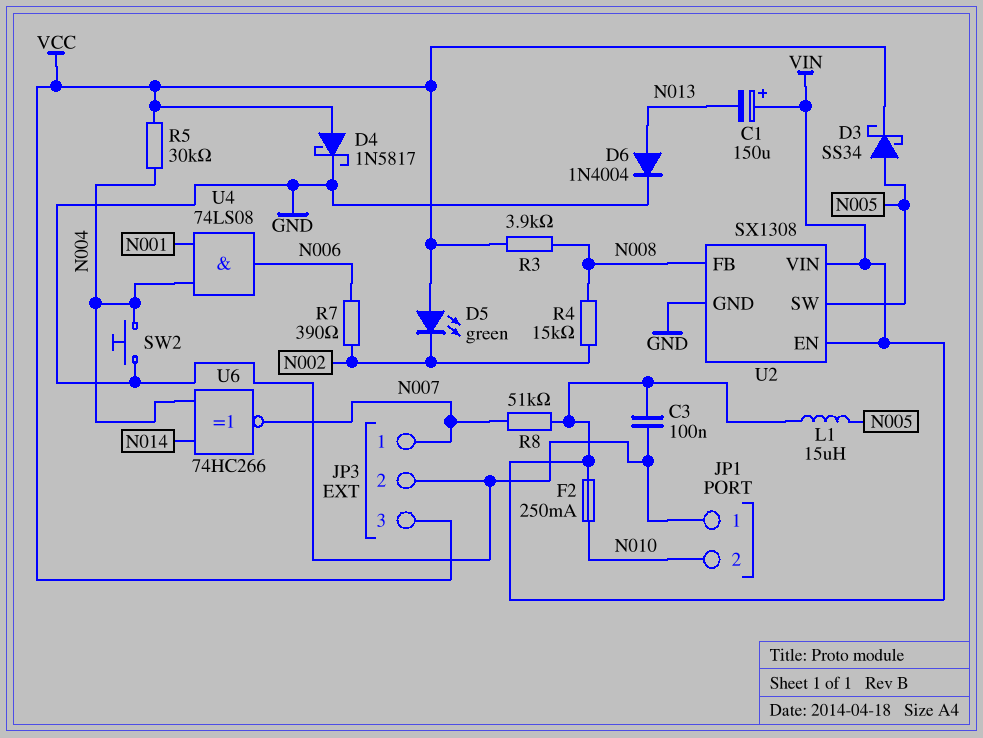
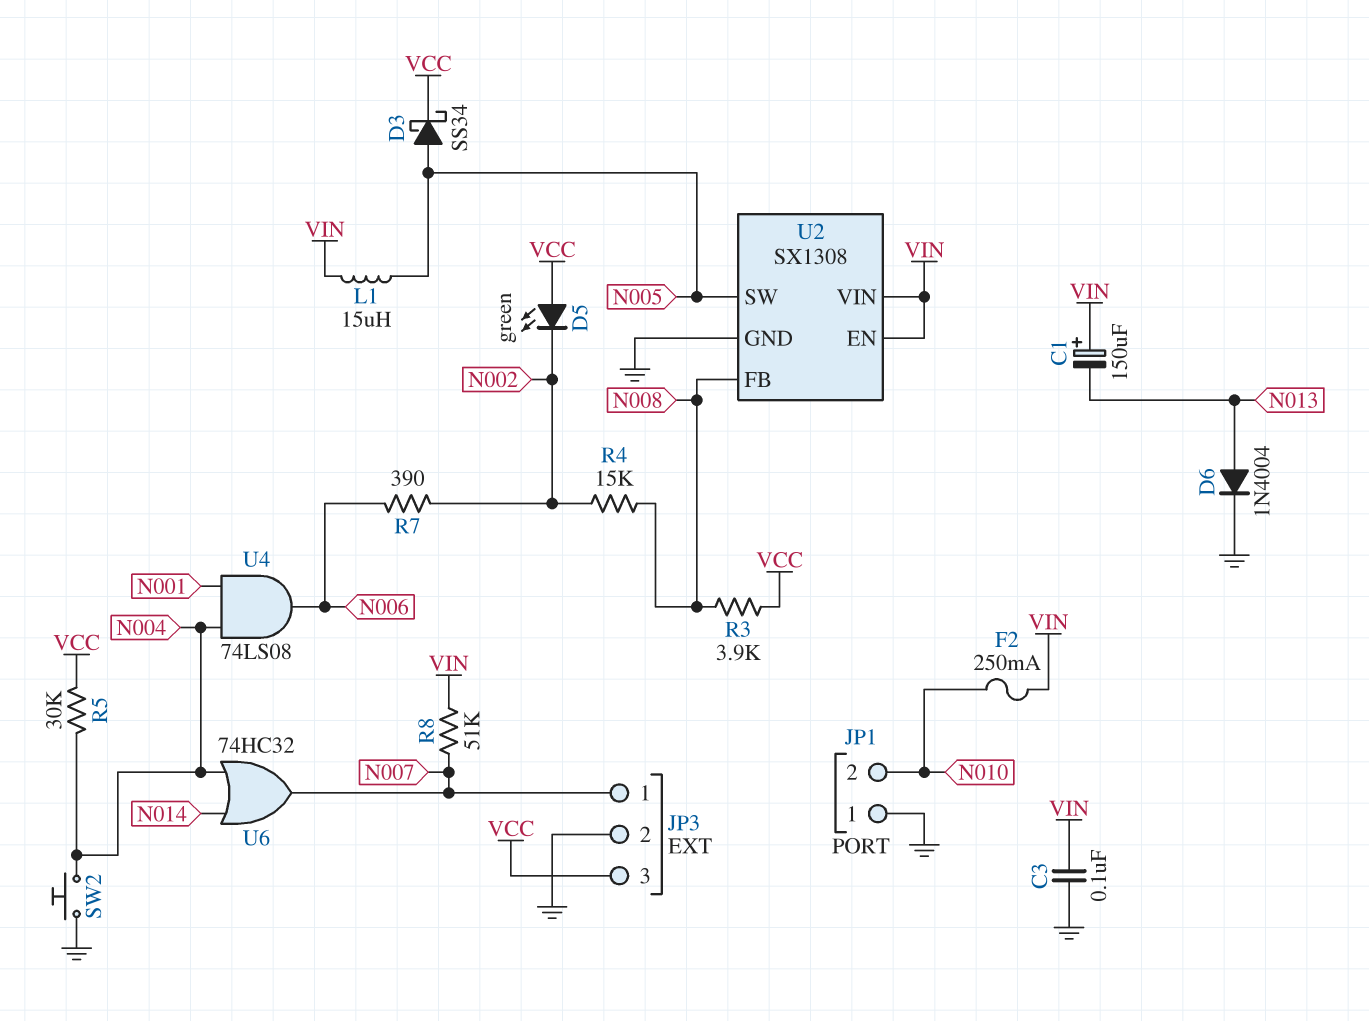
D4: schottky 1N5817 (A VCC, K GND) -> none
U6: XNOR 74HC266 (in N004, in N014, out N007) -> OR 74HC32 (in N004, in N014, out N007)

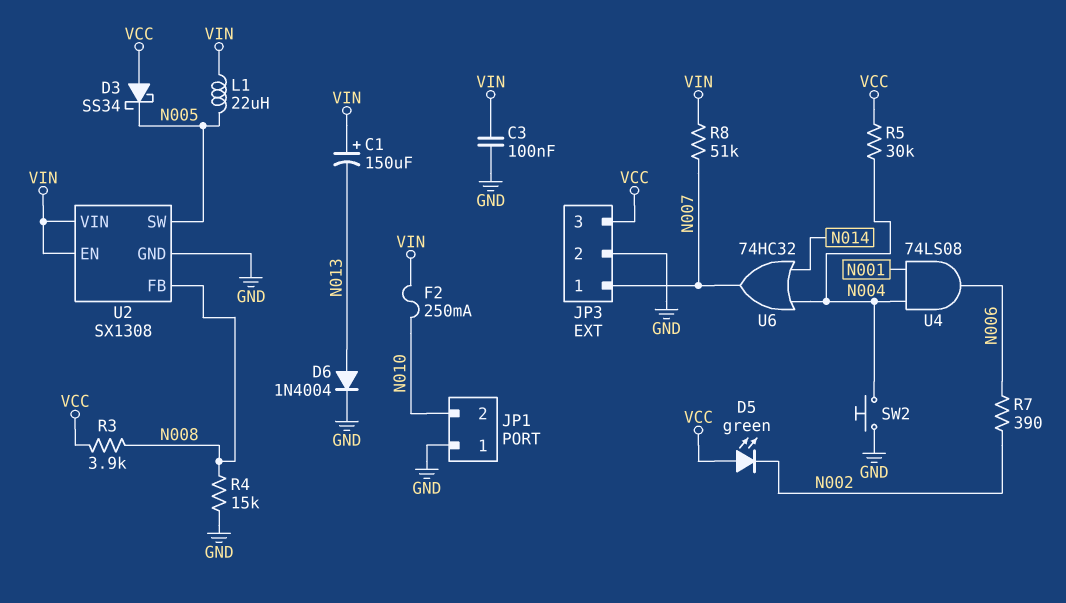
D3: schottky SS34 (A N005, K VCC) -> schottky SS34 (A VCC, K N005)
L1: 15uH (N005, VIN) -> 22uH (N005, VIN)
R4: 15k (N002, N008) -> 15k (GND, N008)

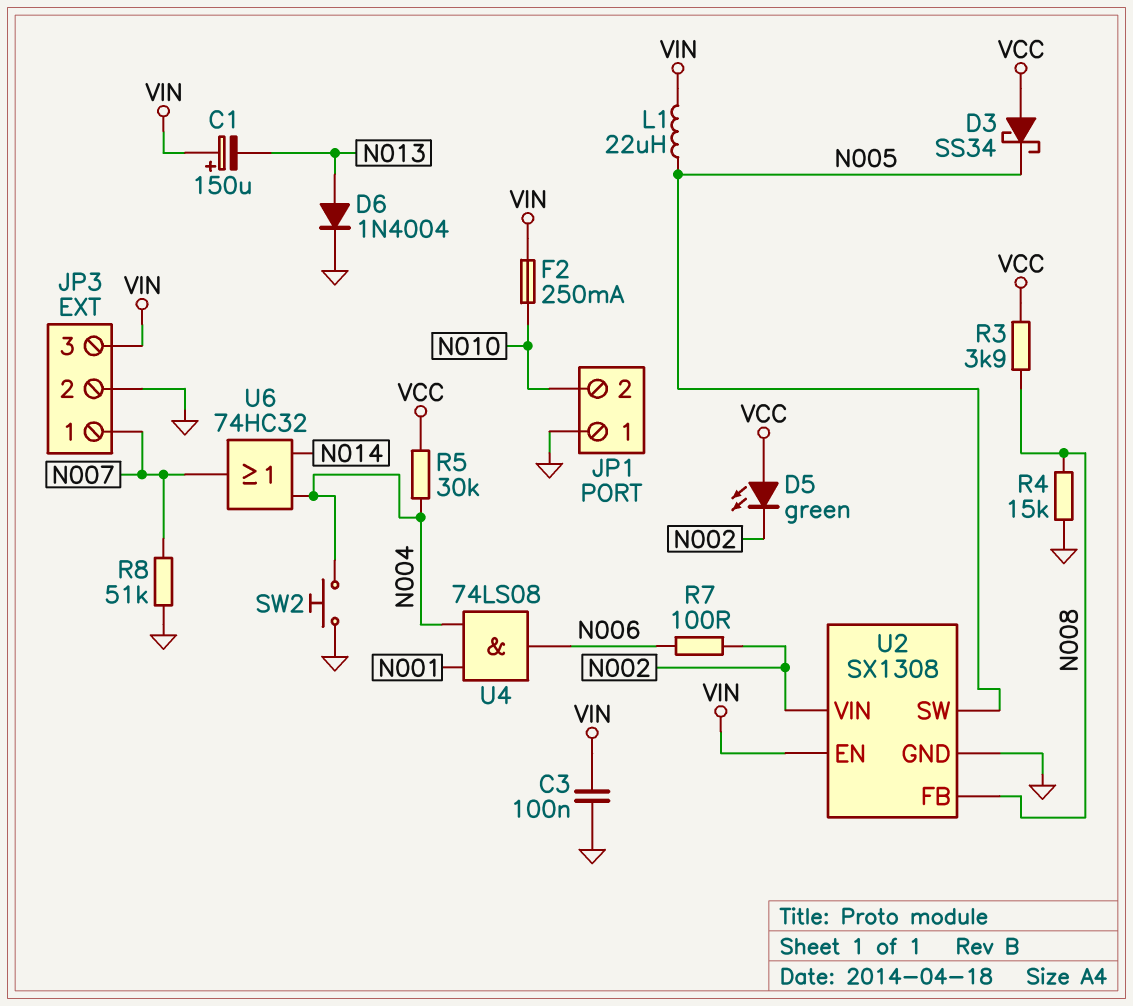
JP3 pin 3: VCC -> VIN
R7: 390 (N002, N006) -> 100 (N002, N006)
R8: 51k (N007, VIN) -> 51k (GND, N007)
U2 pin VIN: VIN -> N002

